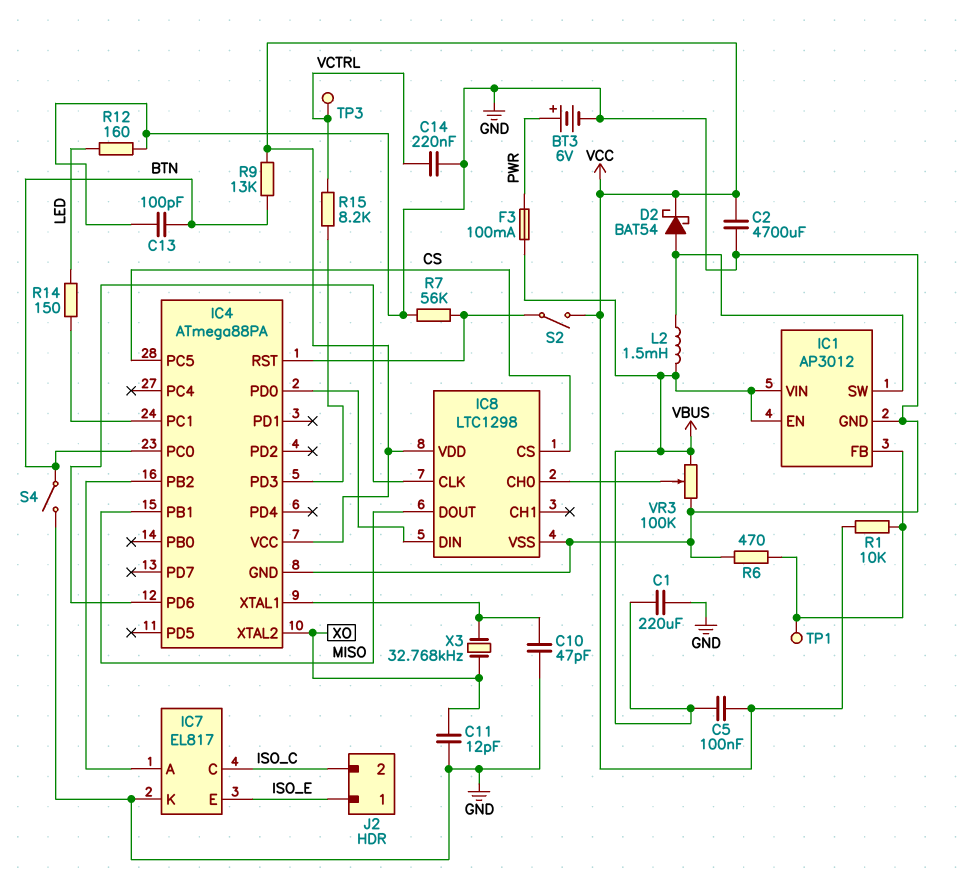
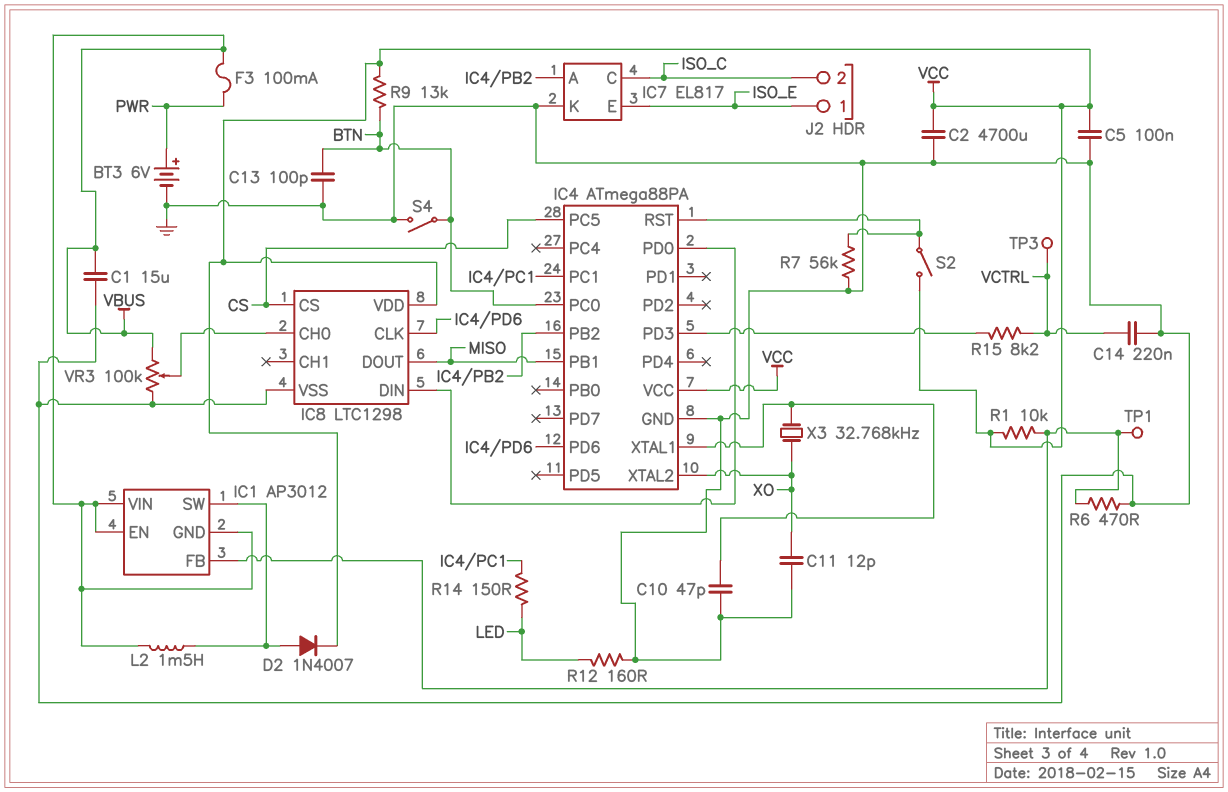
C1: 220uF (GND, VBUS) -> 15uF (GND, VBUS)
C5: 100nF (VBUS, VCC) -> 100nF (GND, VCC)
D2: schottky BAT54 (A IC1/SW, K VCC) -> diode 1N4007 (A IC1/SW, K VCC)
IC1 pin GND: GND -> VBUS

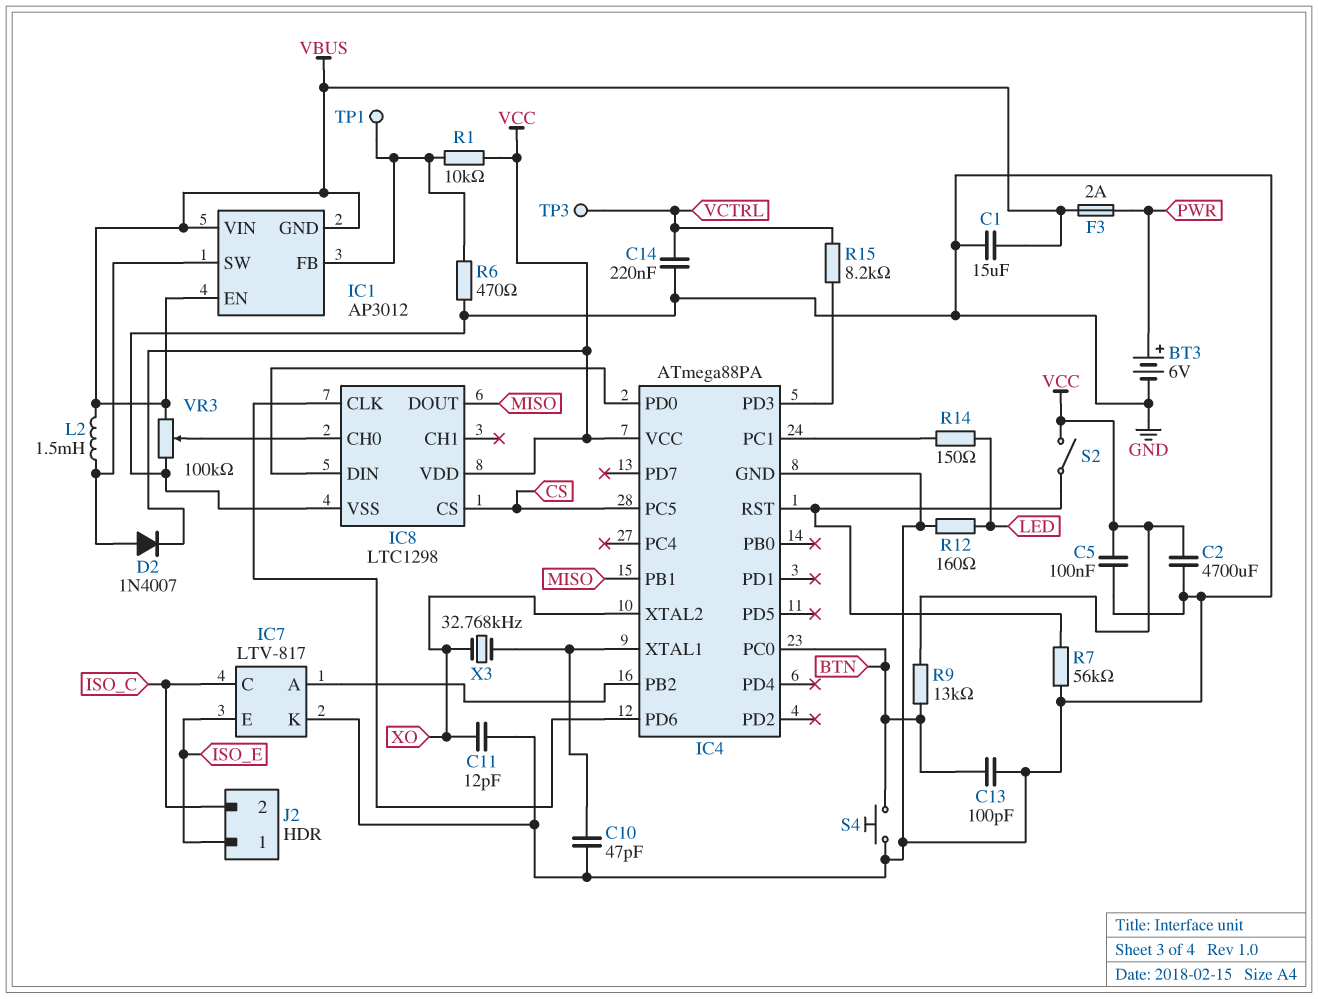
F3: 100mA (PWR, VBUS) -> 2A (PWR, VBUS)
IC7: EL817 -> LTV-817
S4: switch (BTN, GND) -> button (BTN, GND)

